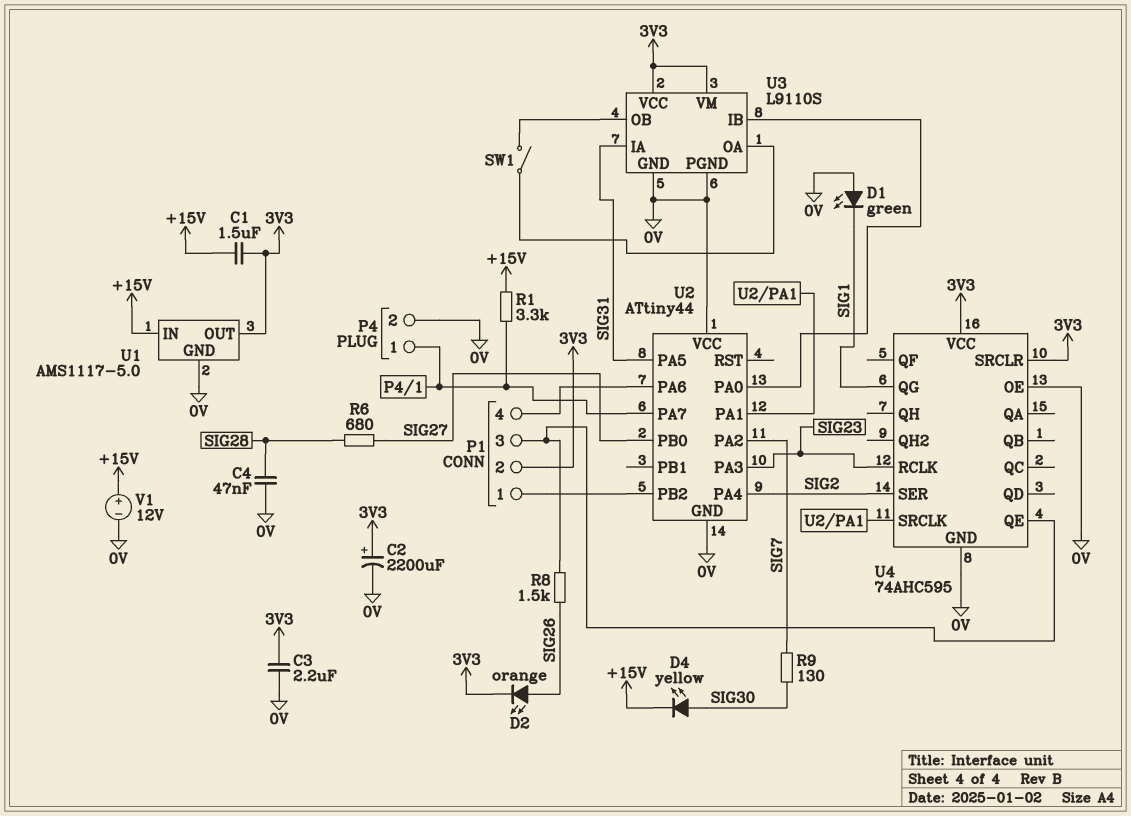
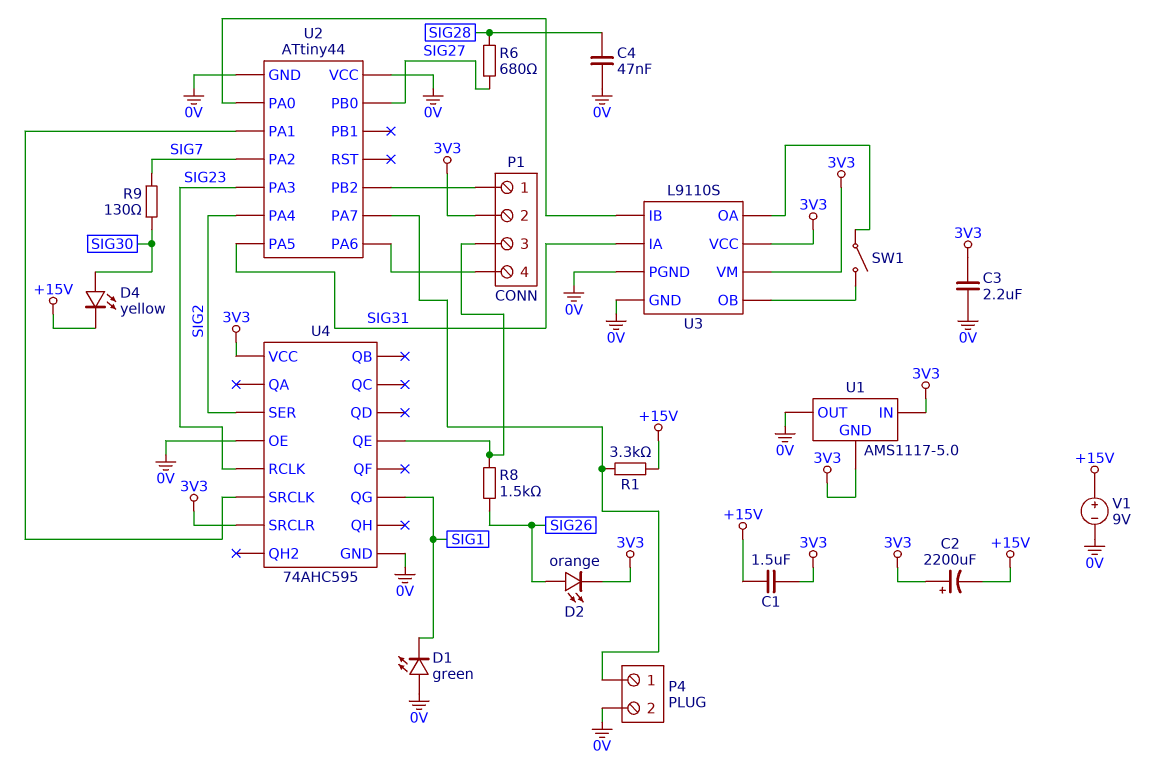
C2: 2200uF (plus 3V3, minus 0V) -> 2200uF (plus 3V3, minus +15V)
U1 pin GND: 0V -> 3V3
U1 pin IN: +15V -> 3V3
U1 pin OUT: 3V3 -> 0V
V1: 12V (plus +15V, minus 0V) -> 9V (plus +15V, minus 0V)

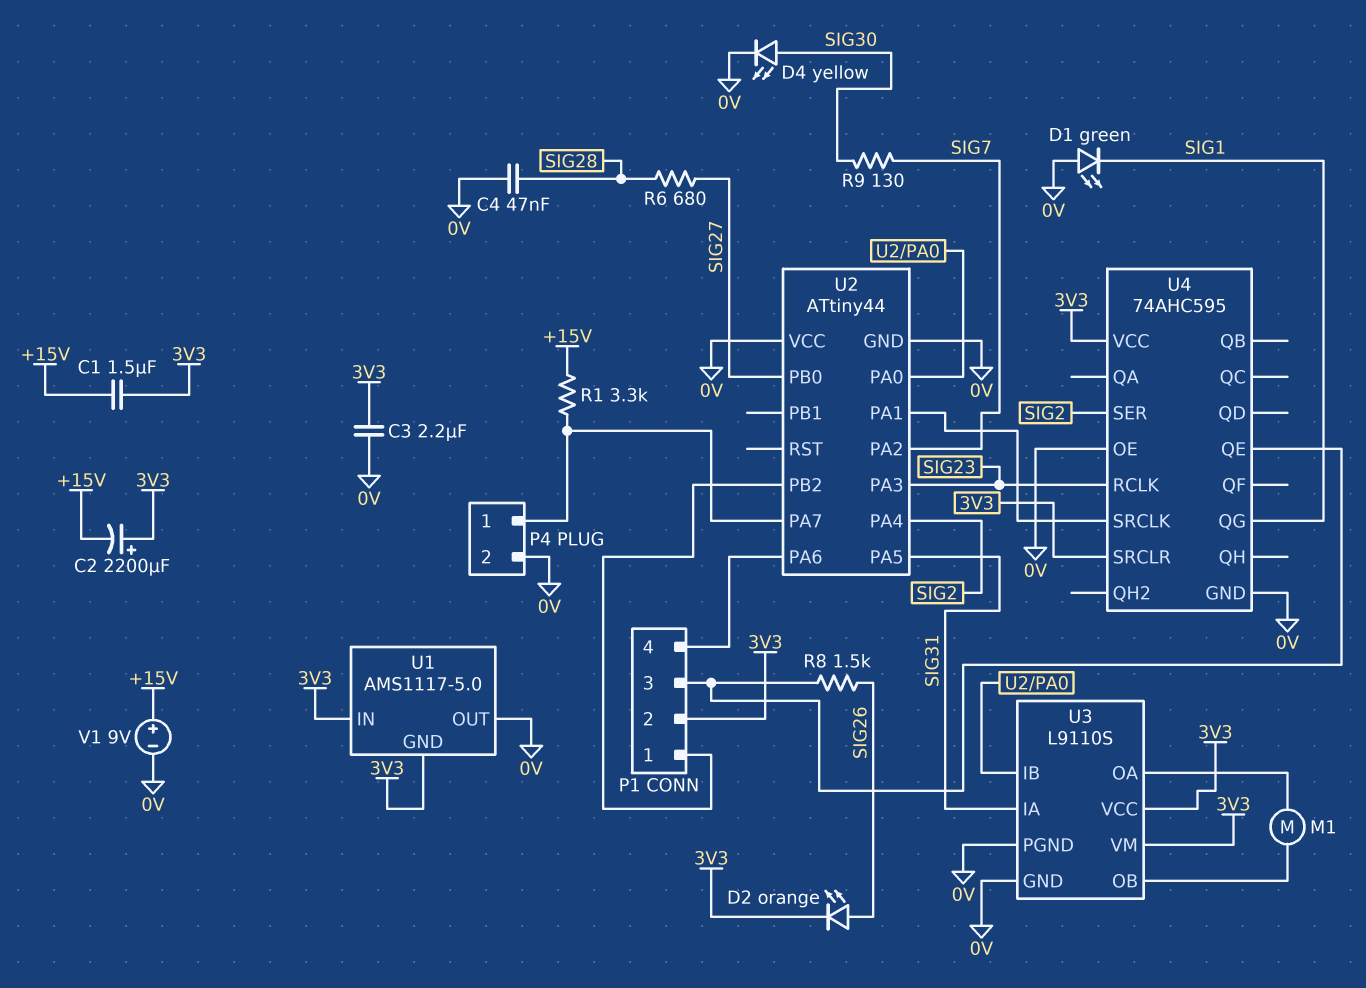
D4: LED yellow (A SIG30, K +15V) -> LED yellow (A SIG30, K 0V)
M1: none -> motor (U3/OA, U3/OB)
SW1: switch (U3/OA, U3/OB) -> none

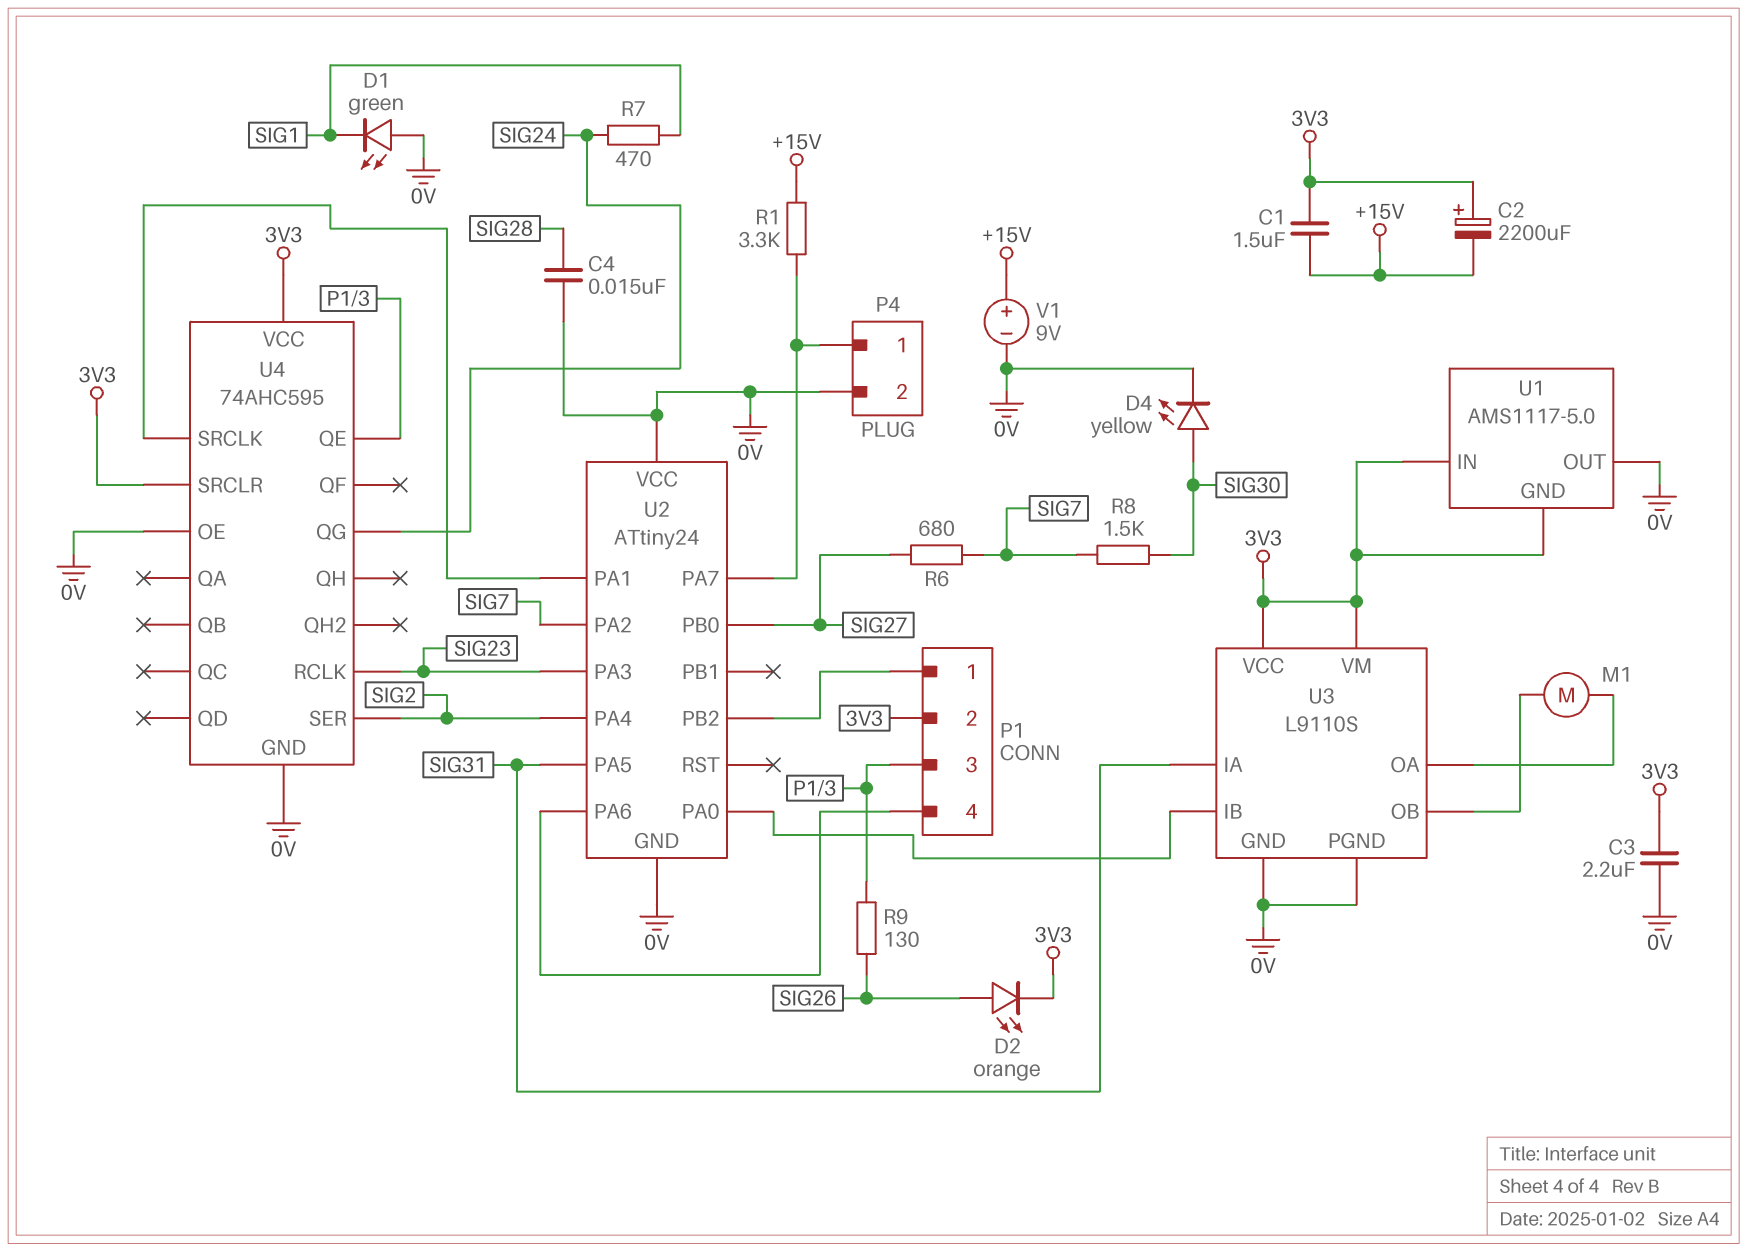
C4: 47nF (0V, SIG28) -> 15nF (0V, SIG28)
R6: 680 (SIG27, SIG28) -> 680 (SIG7, SIG27)
R7: none -> 470 (SIG1, SIG24)
R8: 1.5k (P1/3, SIG26) -> 1.5k (SIG7, SIG30)
R9: 130 (SIG7, SIG30) -> 130 (P1/3, SIG26)
U2: ATtiny44 -> ATtiny24
U4 pin QG: SIG1 -> SIG24

